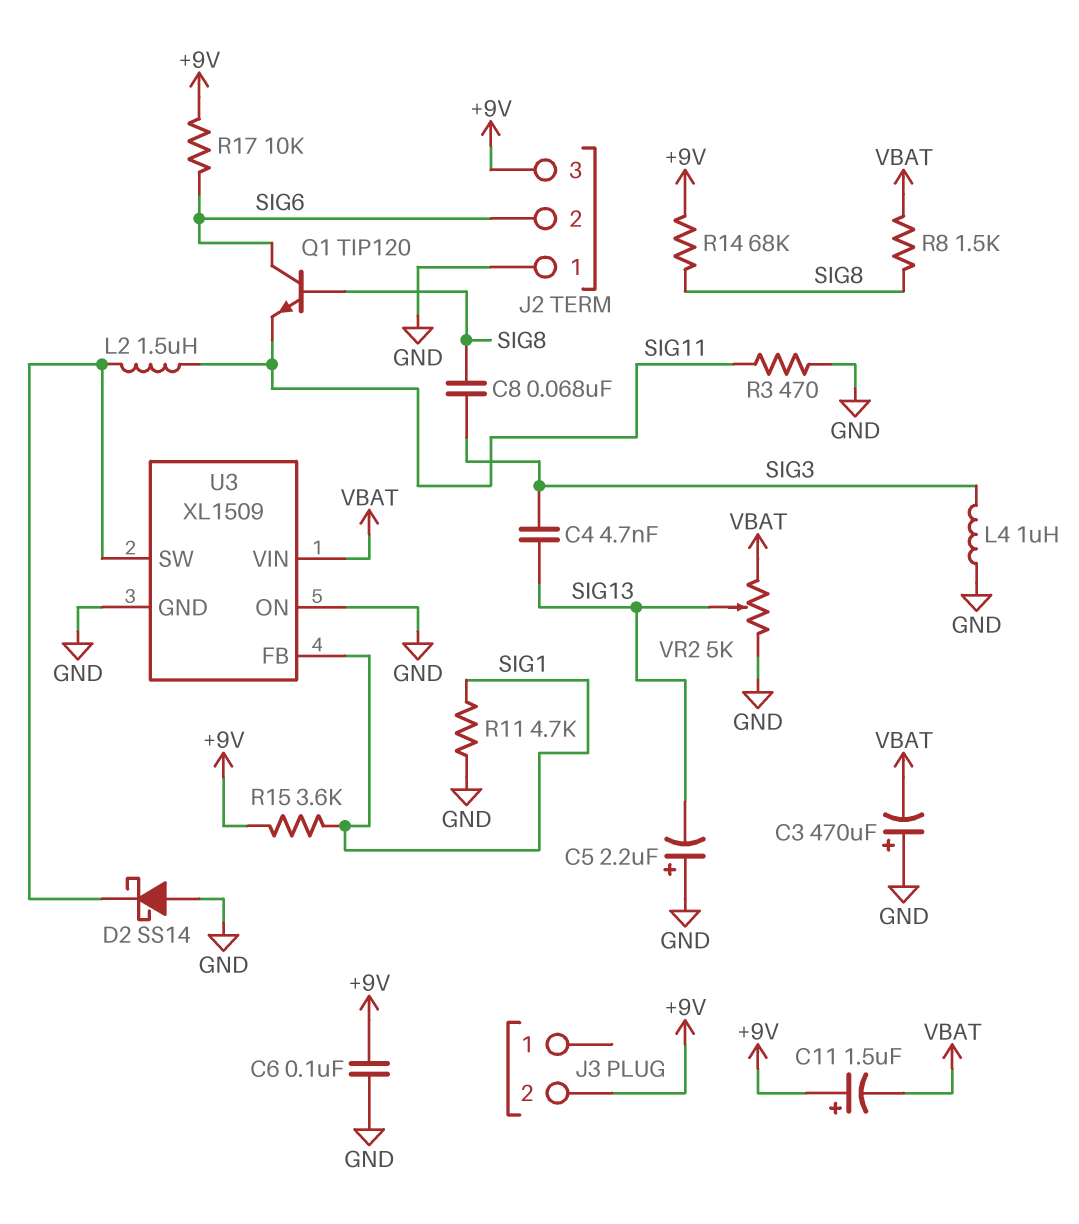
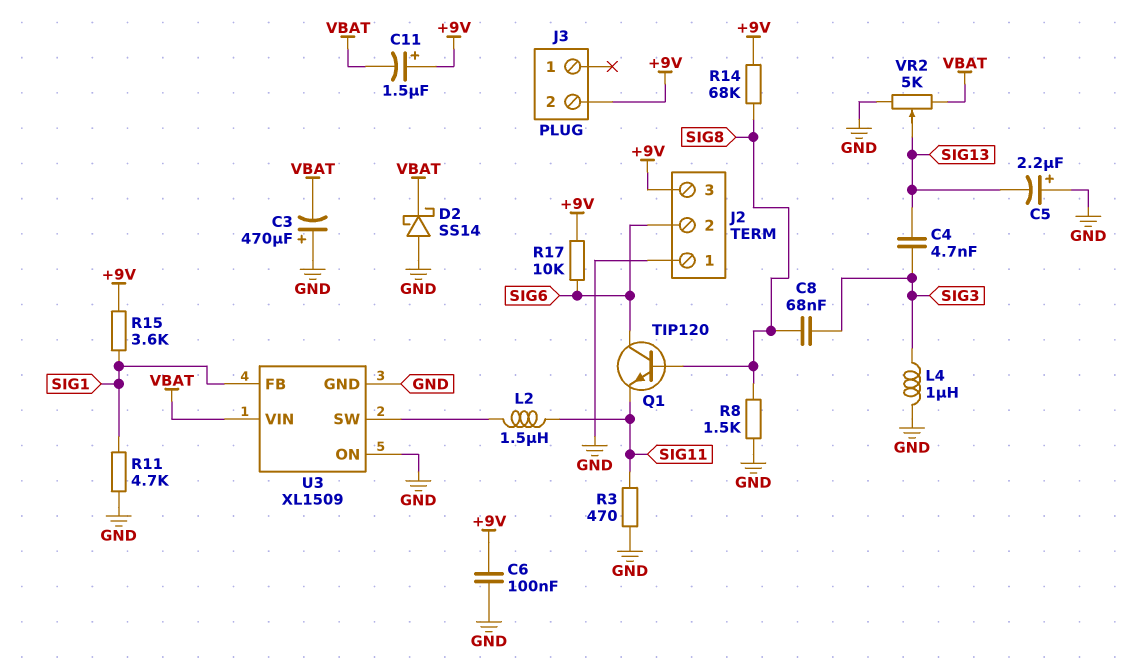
D2: schottky SS14 (A GND, K U3/SW) -> schottky SS14 (A GND, K VBAT)
R8: 1.5k (SIG8, VBAT) -> 1.5k (GND, SIG8)

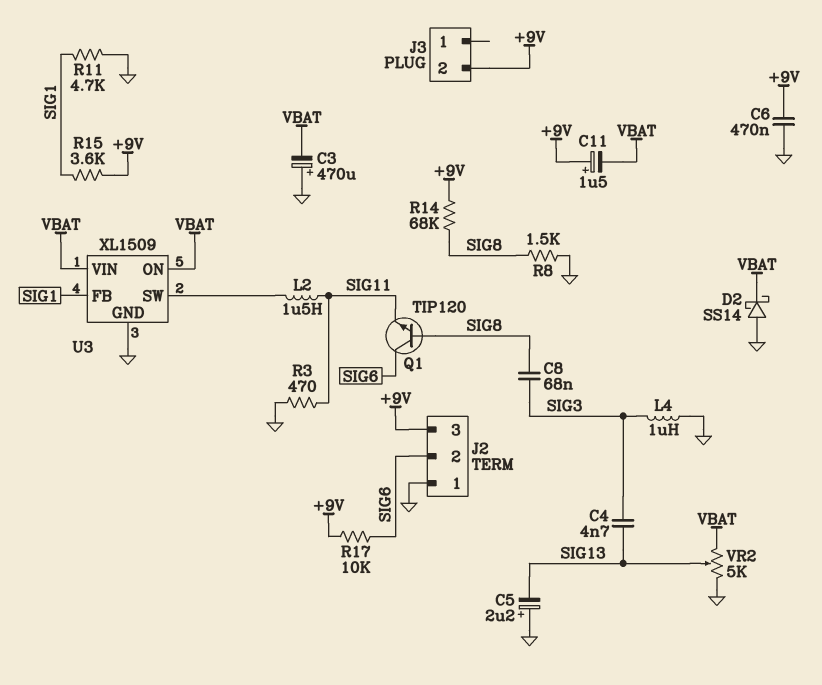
C6: 100nF (+9V, GND) -> 470nF (+9V, GND)
U3 pin ON: GND -> VBAT

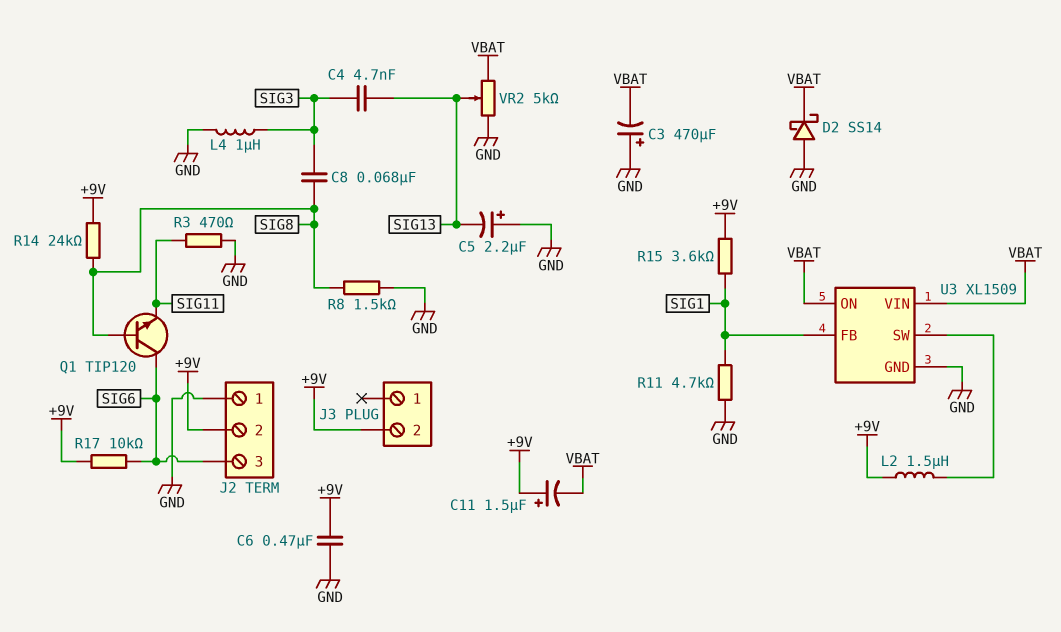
J2 pin 2: SIG6 -> +9V
J2 pin 3: +9V -> SIG6
L2: 1.5uH (SIG11, U3/SW) -> 1.5uH (+9V, U3/SW)
R14: 68k (+9V, SIG8) -> 24k (+9V, SIG8)

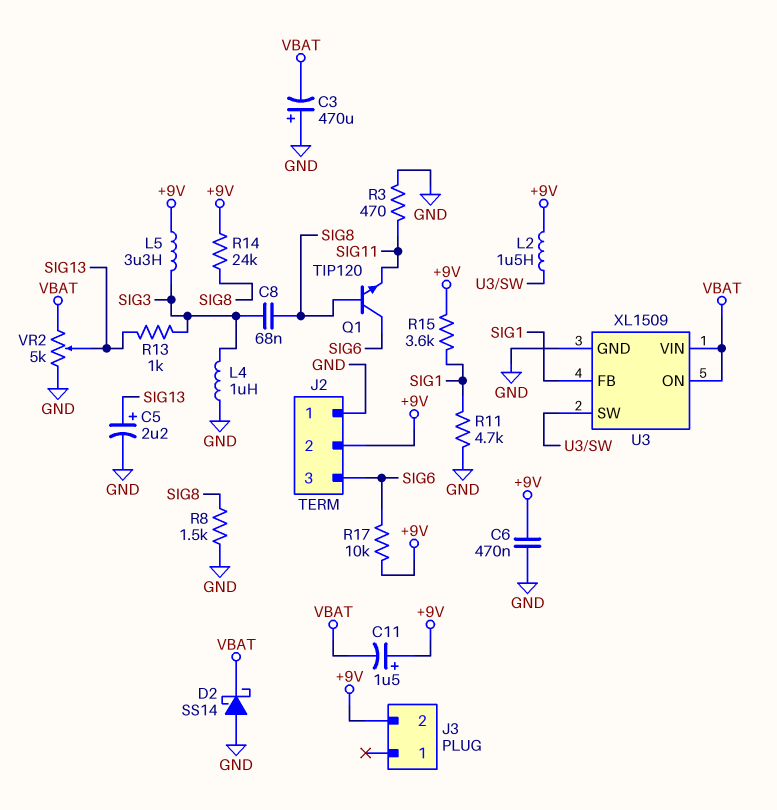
C4: 4.7nF (SIG3, SIG13) -> none
C5: 2.2uF (plus GND, minus SIG13) -> 2.2uF (plus SIG13, minus GND)
L5: none -> 3.3uH (+9V, SIG3)
R13: none -> 1k (SIG3, SIG13)

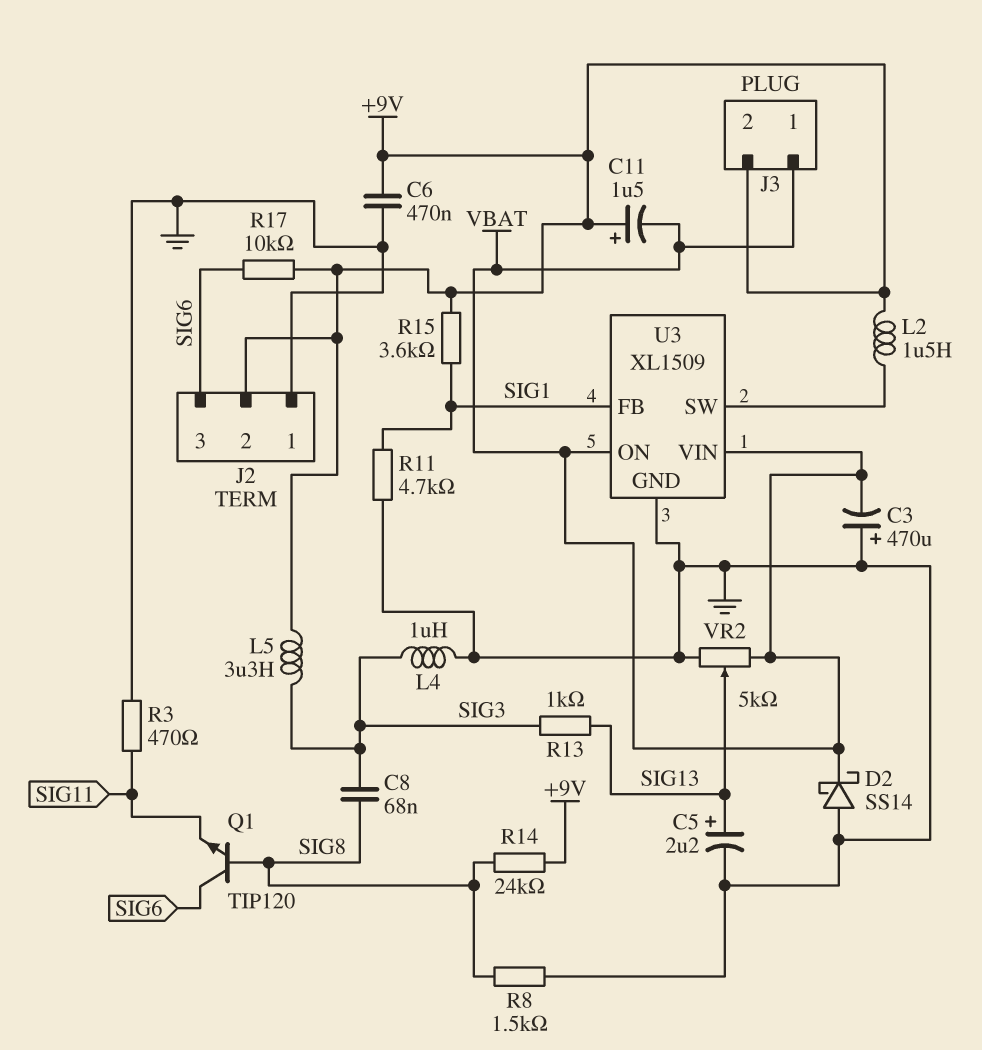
J3 pin 1: none -> VBAT

